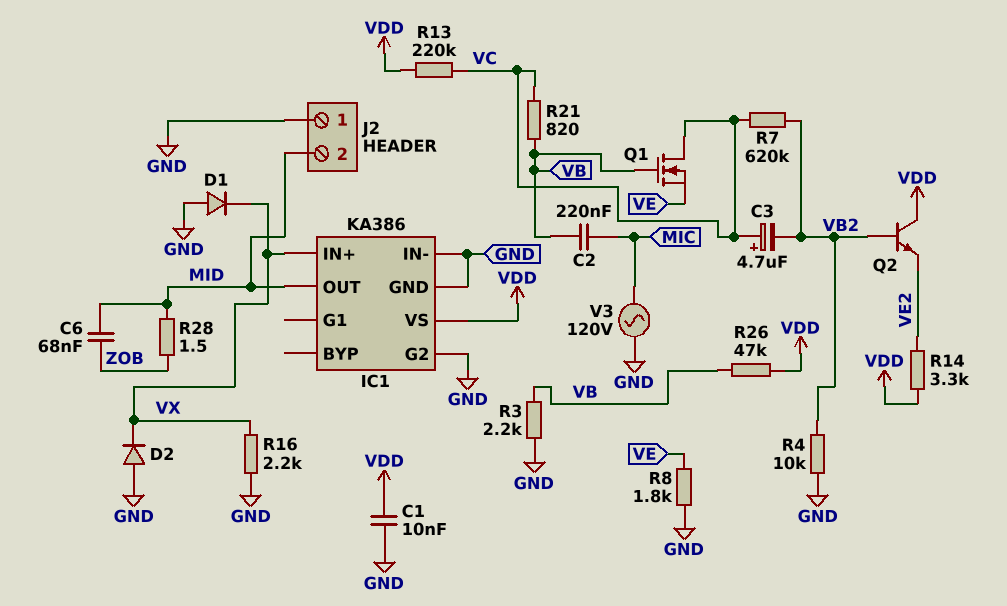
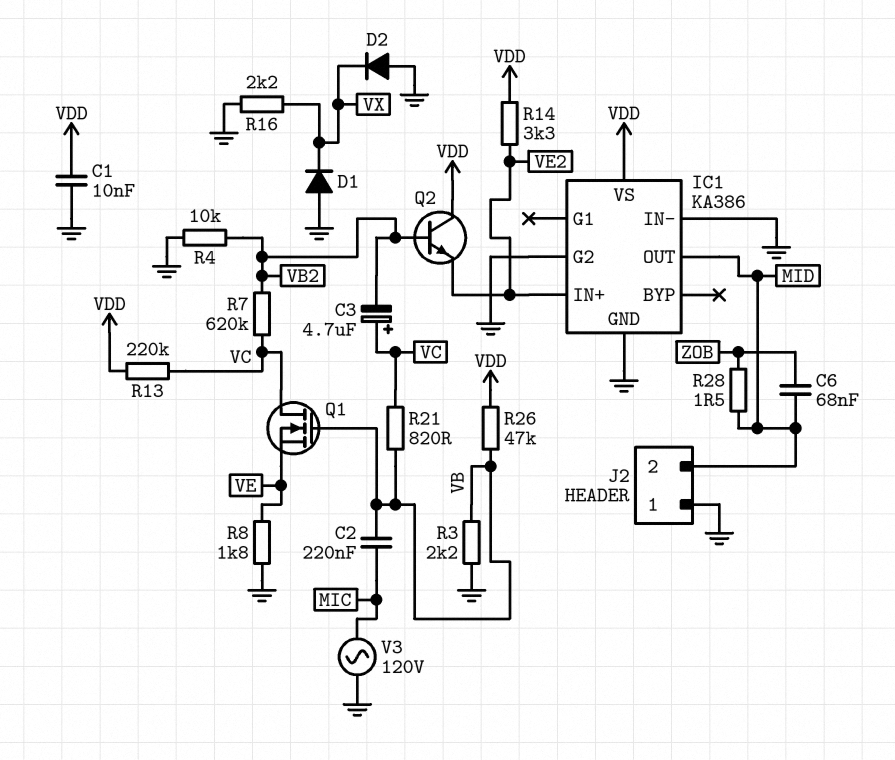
IC1 pin IN+: VX -> VE2

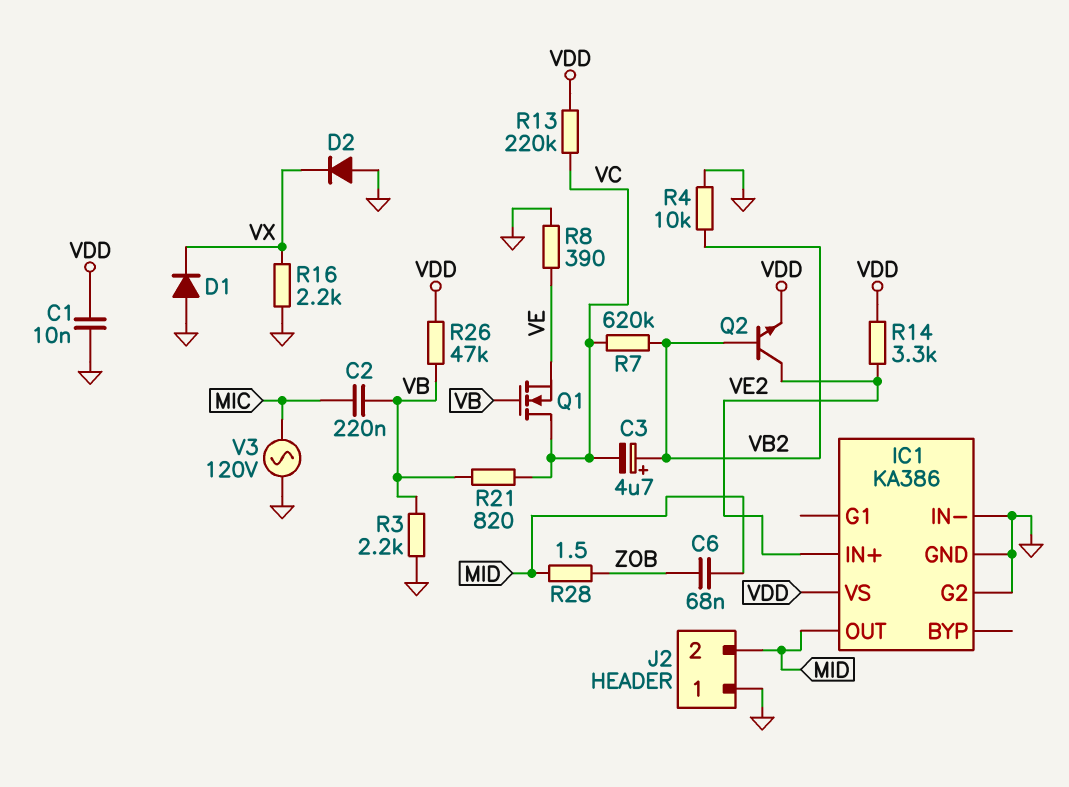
C3: 4.7uF (plus VC, minus VB2) -> 4.7uF (plus VB2, minus VC)
Q2: NPN (B VB2, C VDD, E VE2) -> NPN (B VB2, C VE2, E VDD)
R8: 1.8k (GND, VE) -> 390 (GND, VE)

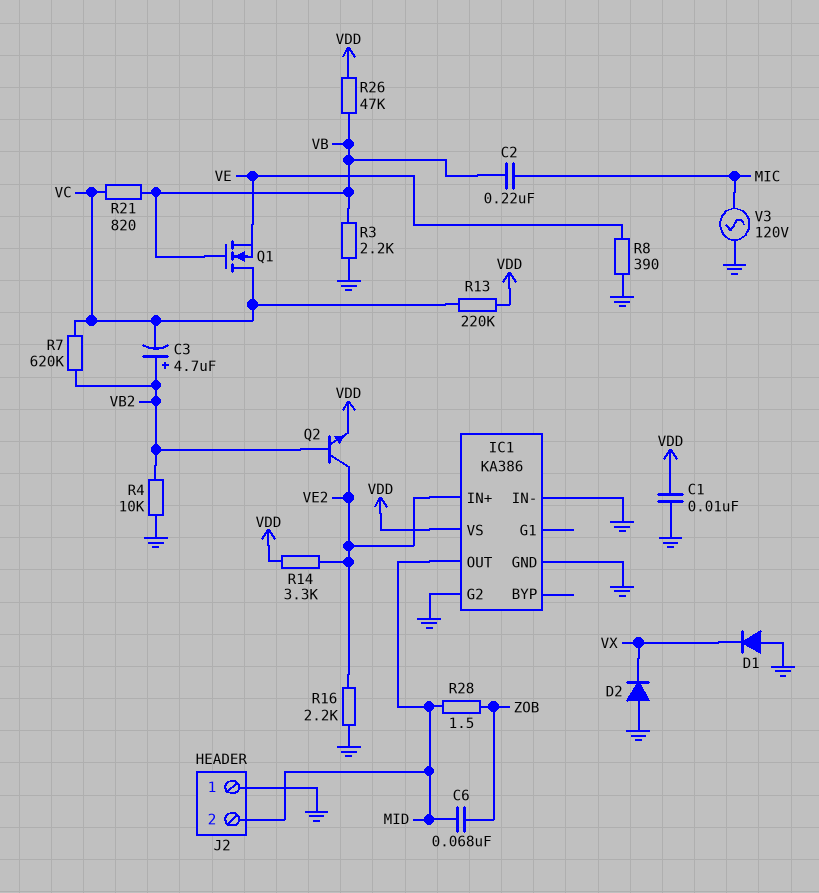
R16: 2.2k (GND, VX) -> 2.2k (GND, VE2)

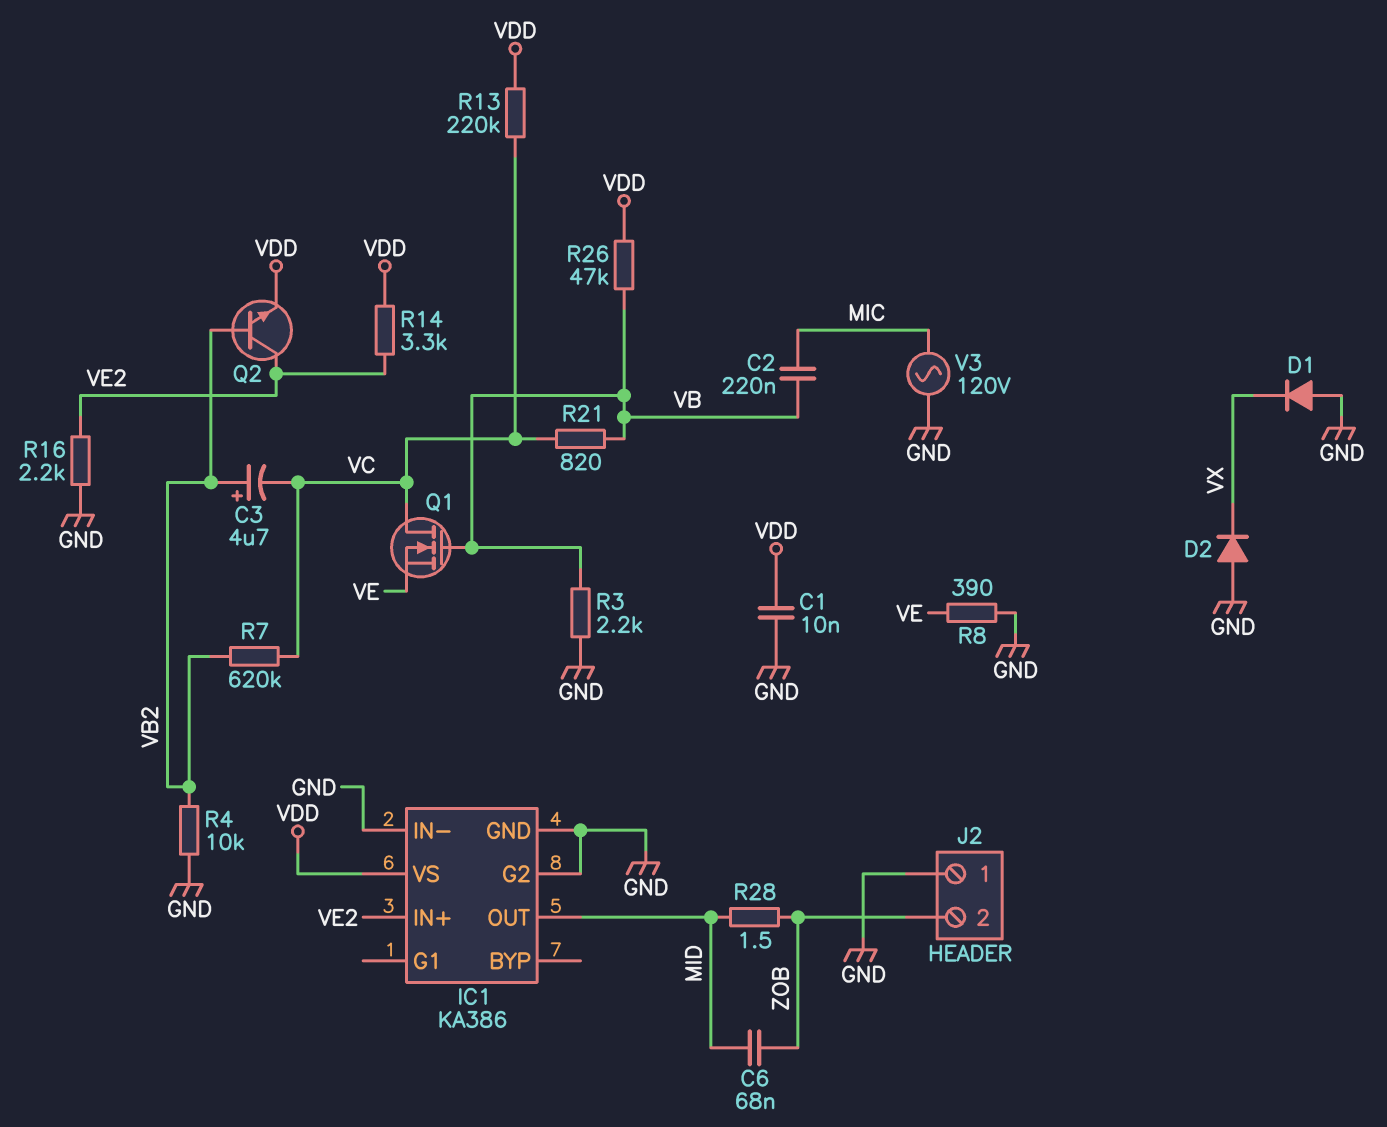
J2 pin 2: MID -> ZOB

